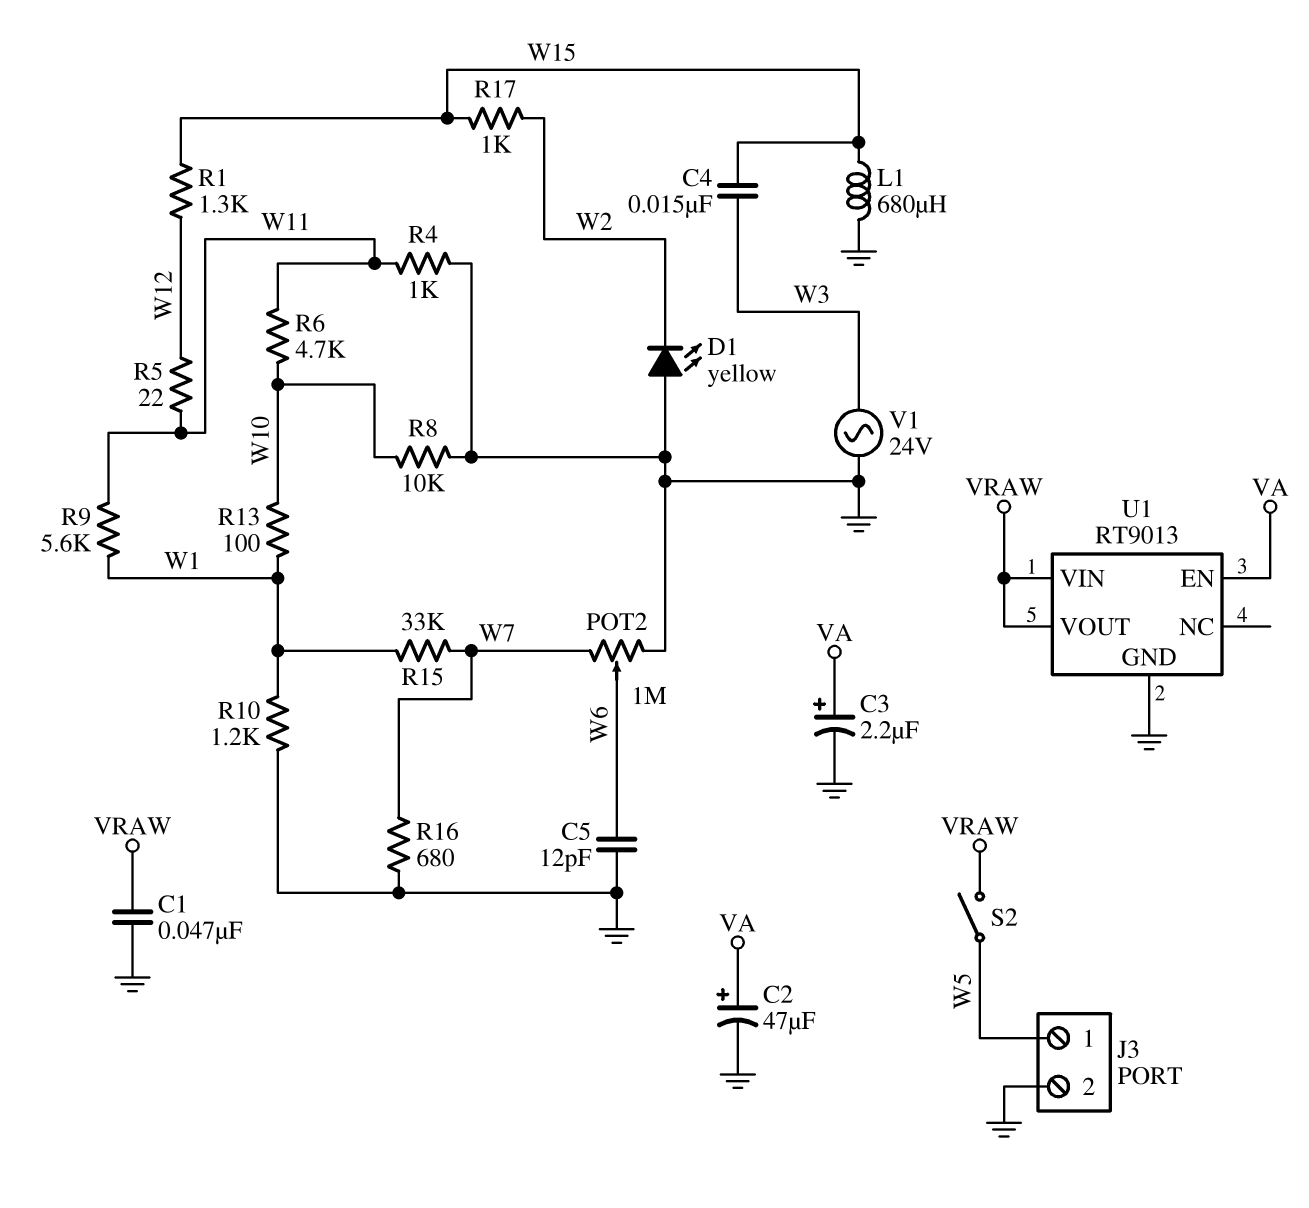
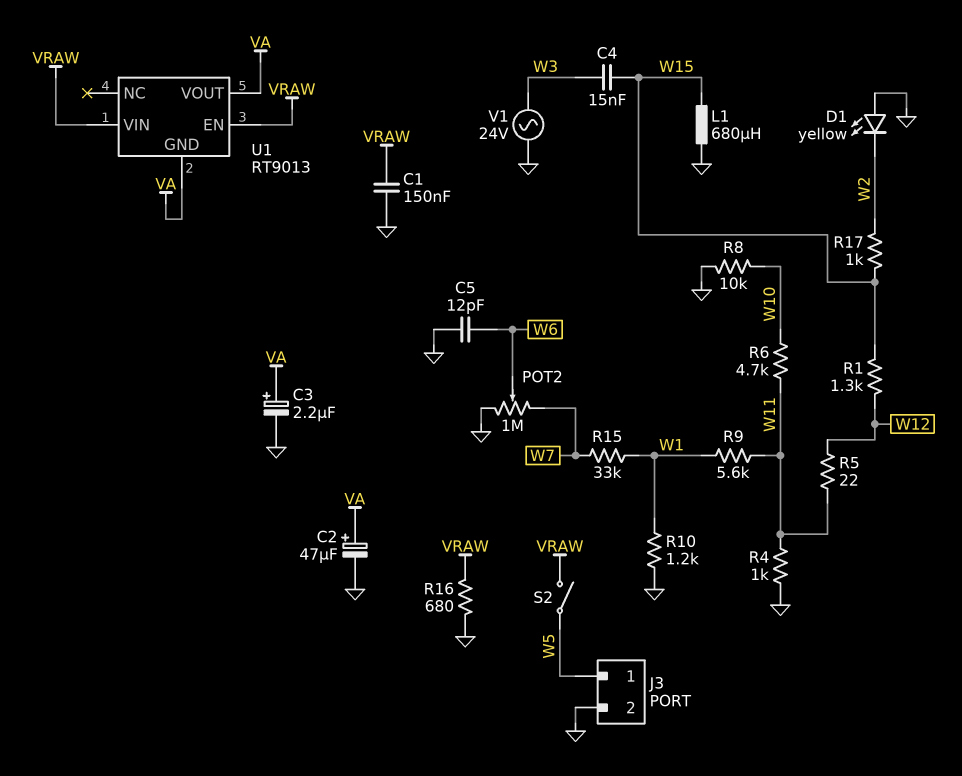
C1: 47nF (GND, VRAW) -> 150nF (GND, VRAW)
R13: 100 (W1, W10) -> none
R16: 680 (GND, W7) -> 680 (GND, VRAW)
U1 pin EN: VA -> VRAW
U1 pin GND: GND -> VA
U1 pin VOUT: VRAW -> VA

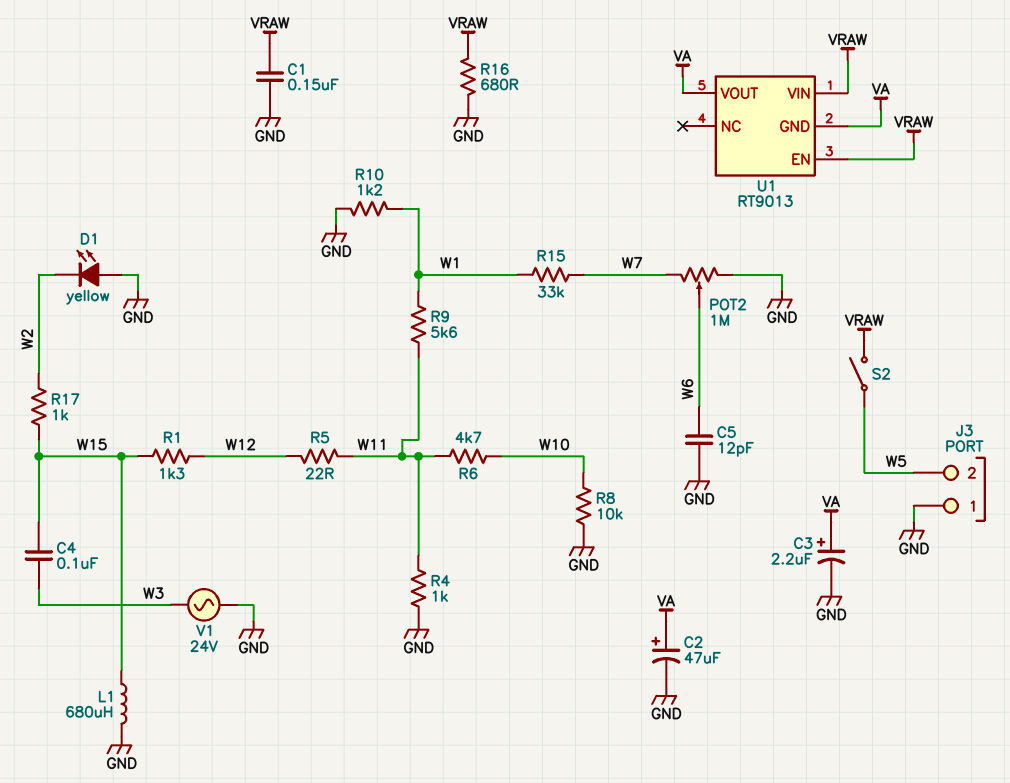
C4: 15nF (W3, W15) -> 100nF (W3, W15)
J3 pin 1: W5 -> GND
J3 pin 2: GND -> W5

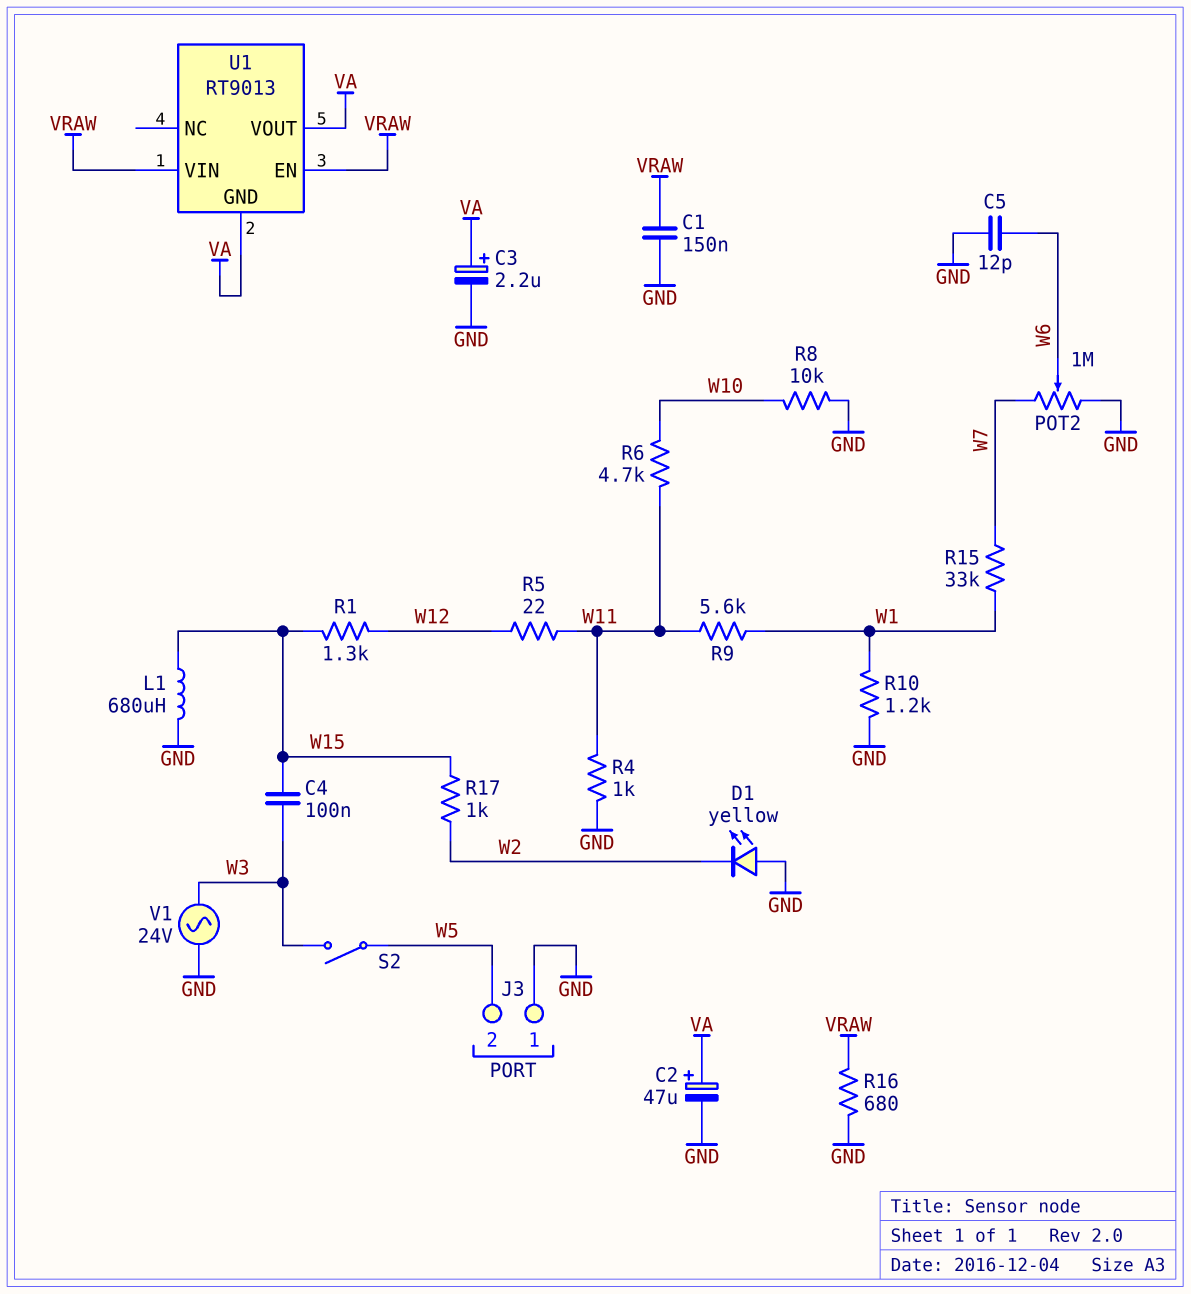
S2: switch (VRAW, W5) -> switch (W3, W5)

